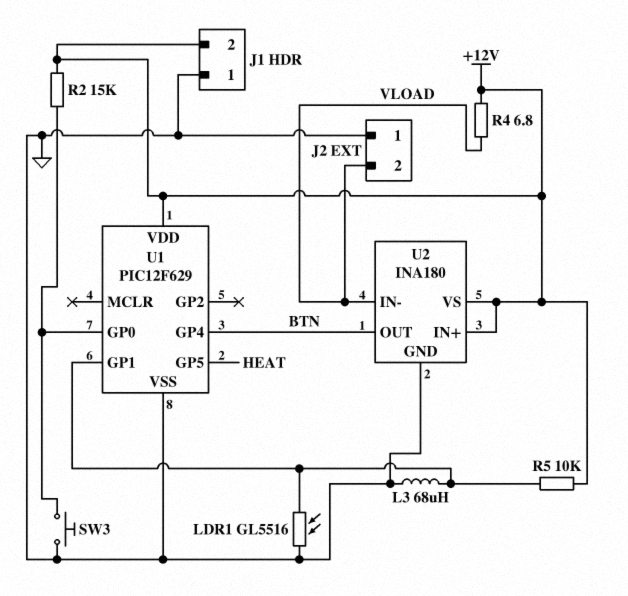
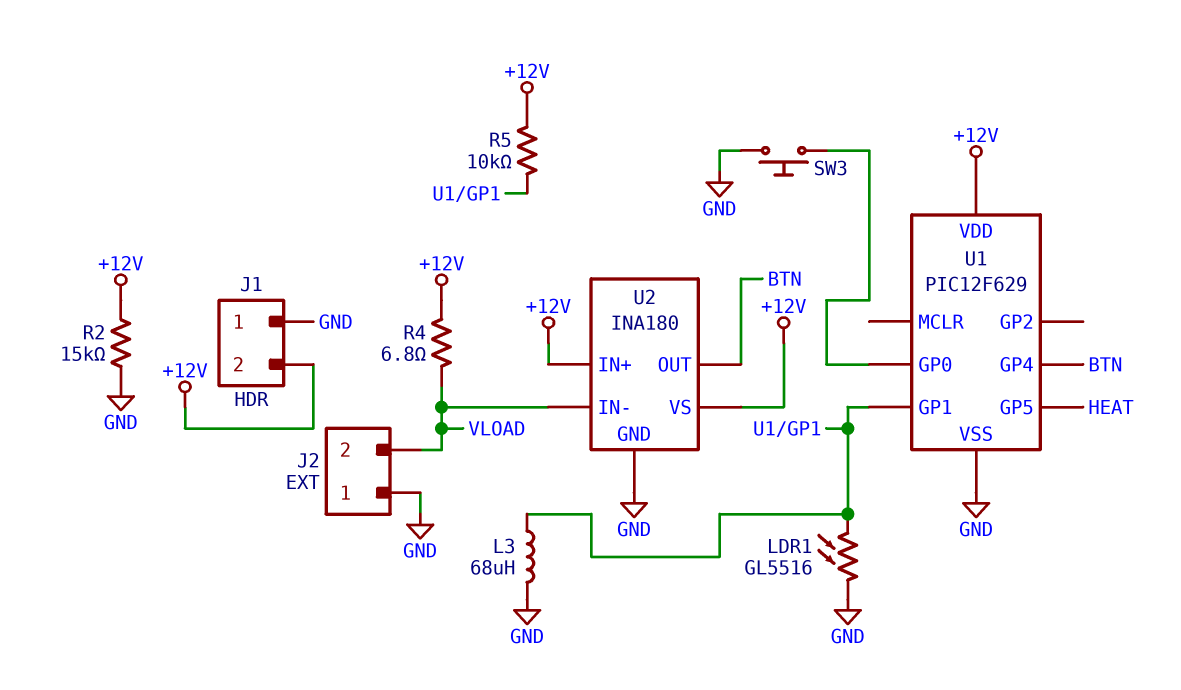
R2: 15k (+12V, U1/GP0) -> 15k (+12V, GND)

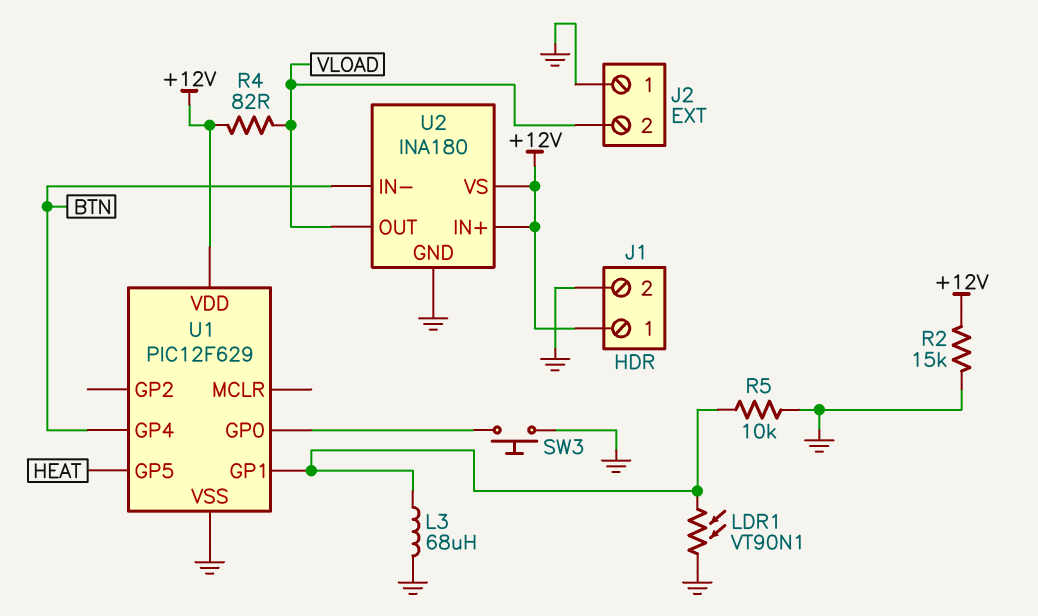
J1 pin 1: GND -> +12V
J1 pin 2: +12V -> GND
LDR1: GL5516 (GND, U1/GP1) -> VT90N1 (GND, U1/GP1)
R4: 6.8 (+12V, VLOAD) -> 82 (+12V, VLOAD)
R5: 10k (+12V, U1/GP1) -> 10k (GND, U1/GP1)
U2 pin IN-: VLOAD -> BTN
U2 pin OUT: BTN -> VLOAD

